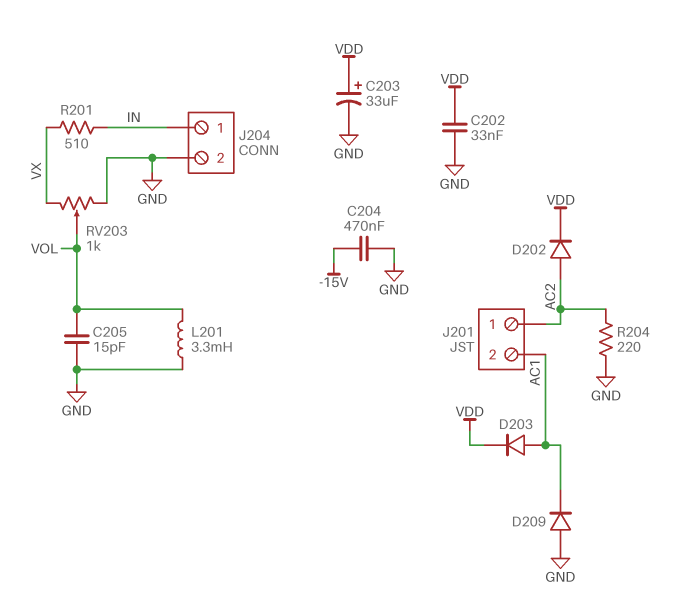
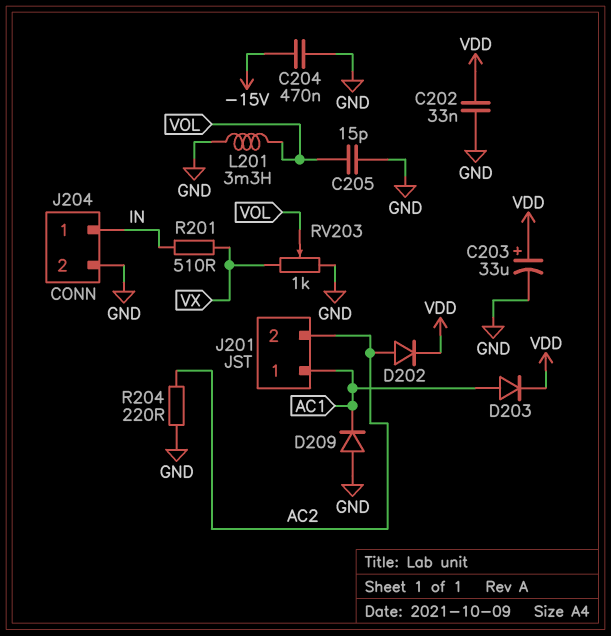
J201 pin 1: AC2 -> AC1
J201 pin 2: AC1 -> AC2

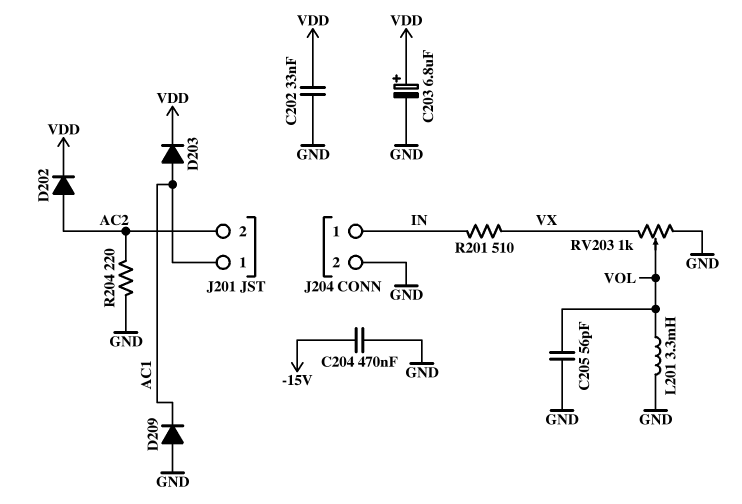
C203: 33uF (plus VDD, minus GND) -> 6.8uF (plus VDD, minus GND)
C205: 15pF (GND, VOL) -> 56pF (GND, VOL)

